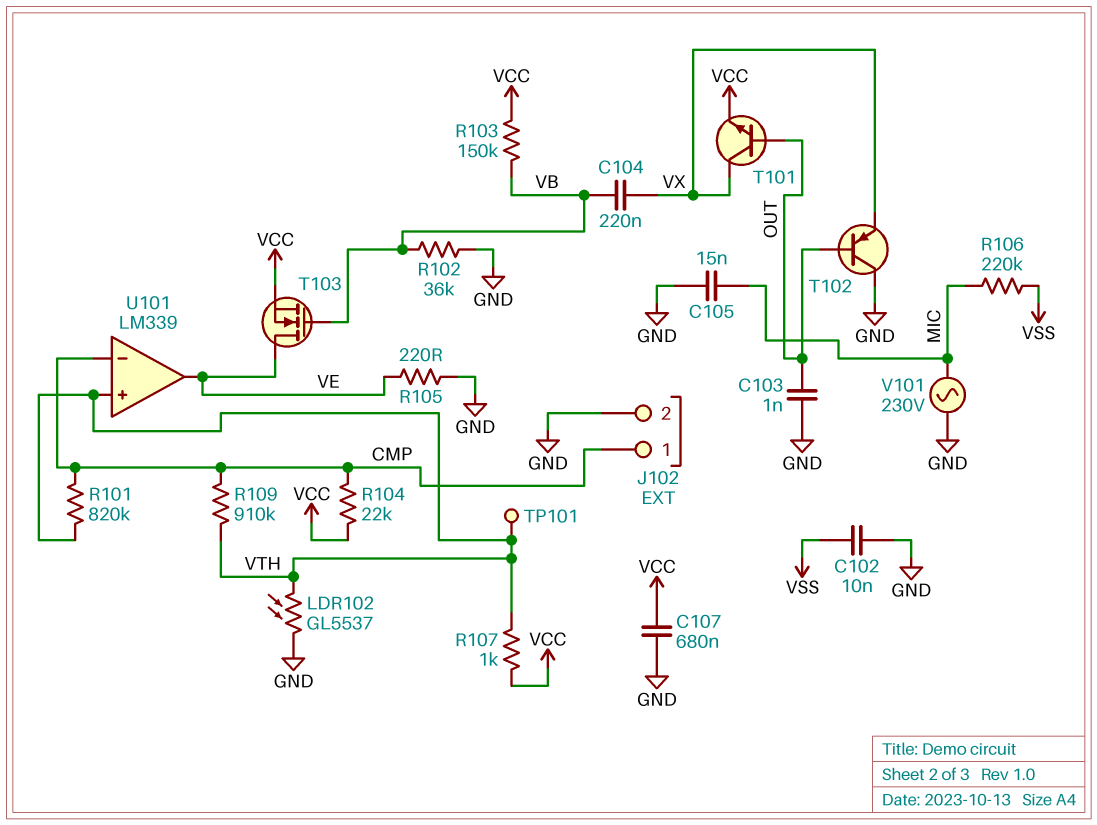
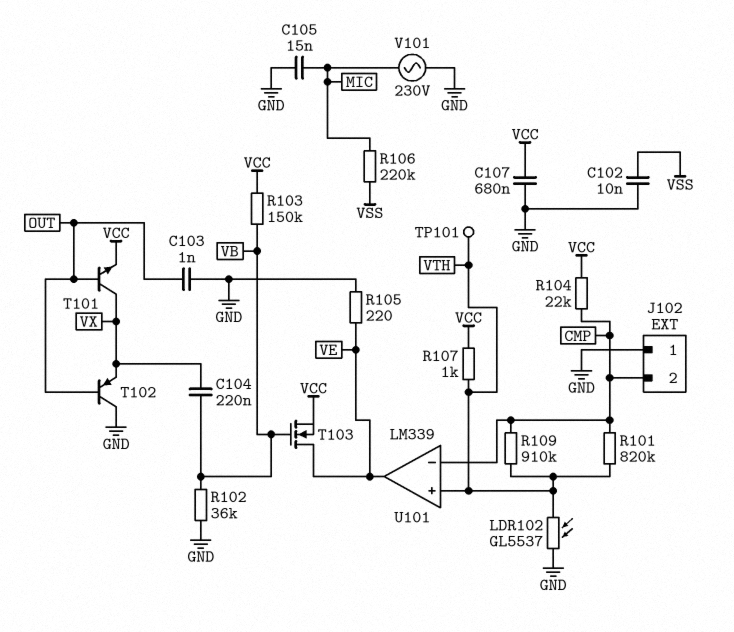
J102 pin 1: CMP -> GND
J102 pin 2: GND -> CMP

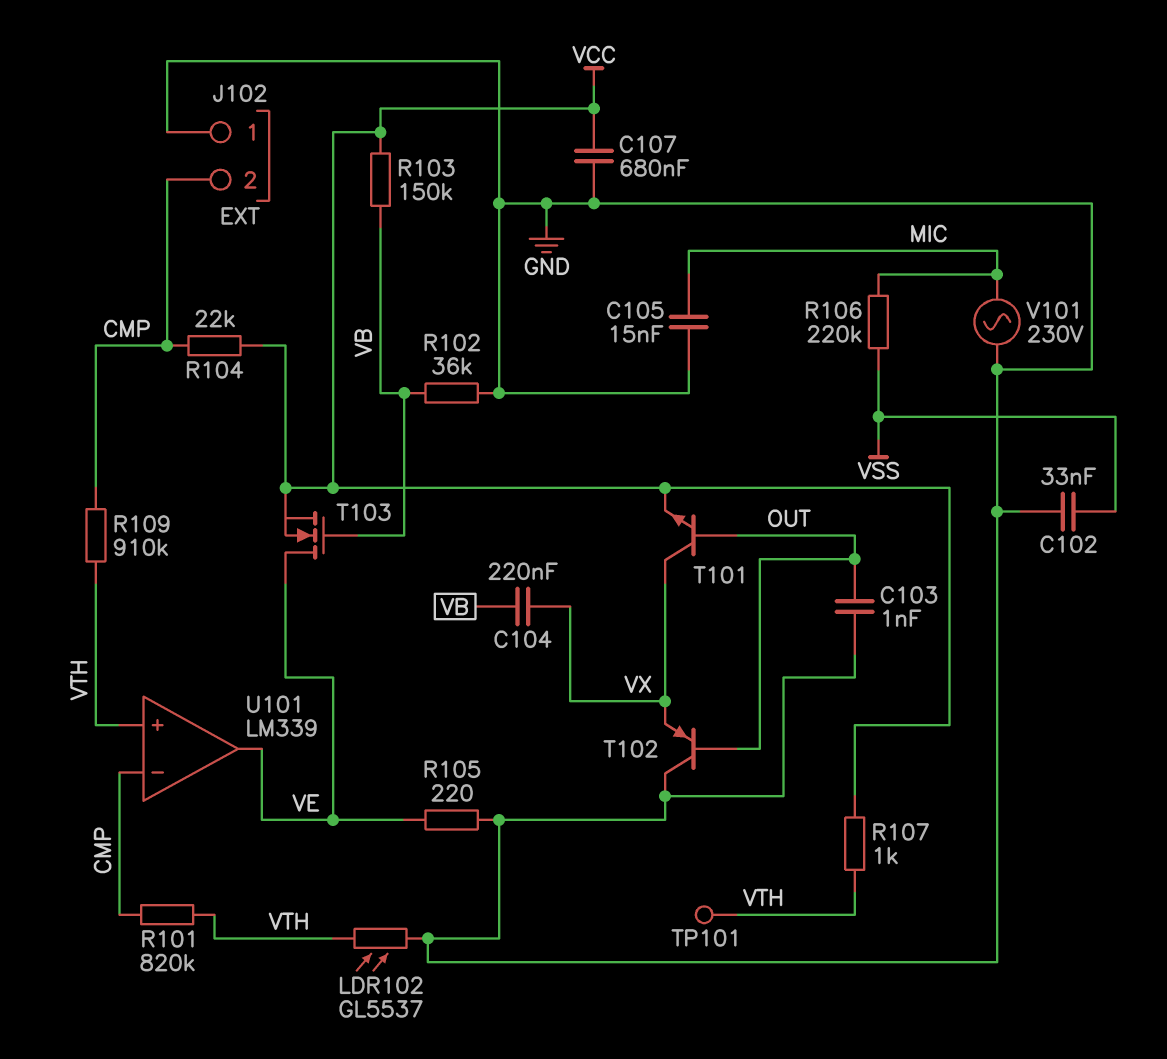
C102: 10nF (GND, VSS) -> 33nF (GND, VSS)

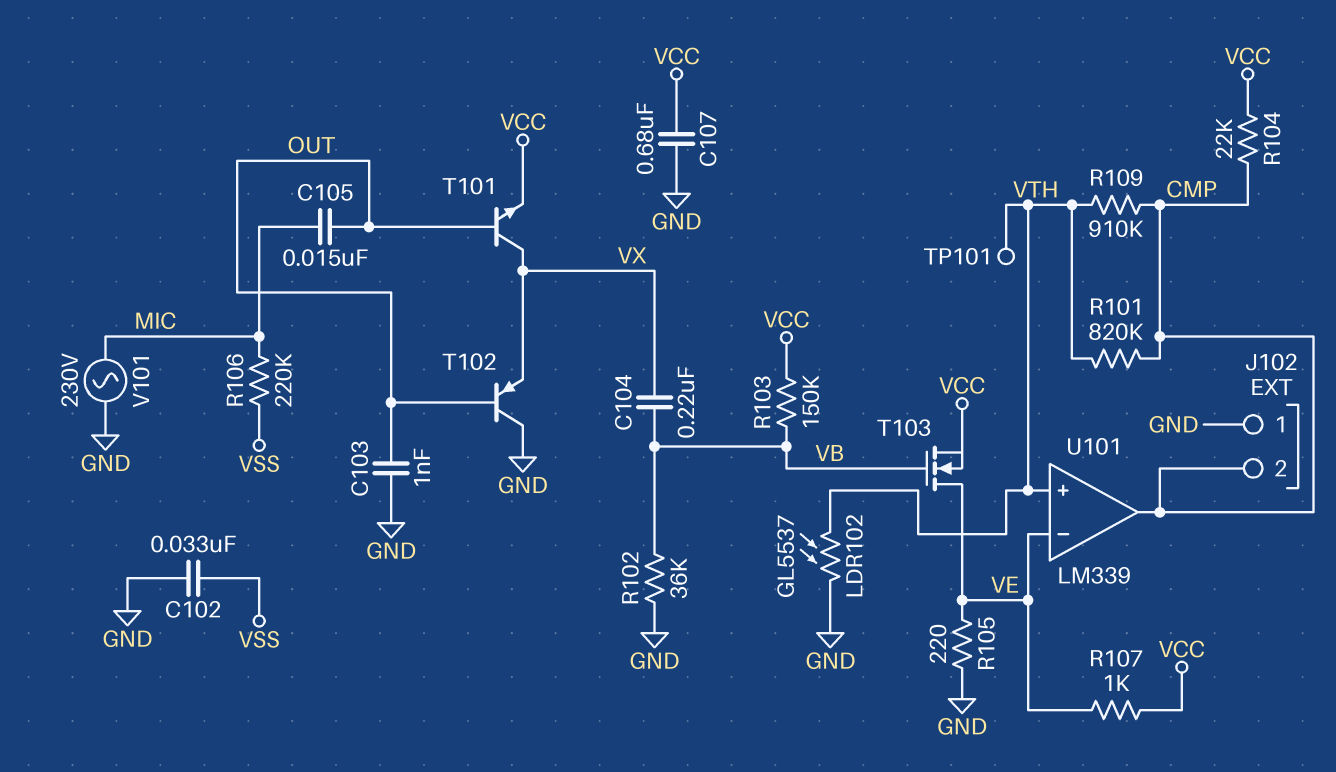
C105: 15nF (GND, MIC) -> 15nF (MIC, OUT)
R107: 1k (VCC, VTH) -> 1k (VCC, VE)
U101 pin in-: CMP -> VE
U101 pin out: VE -> CMP

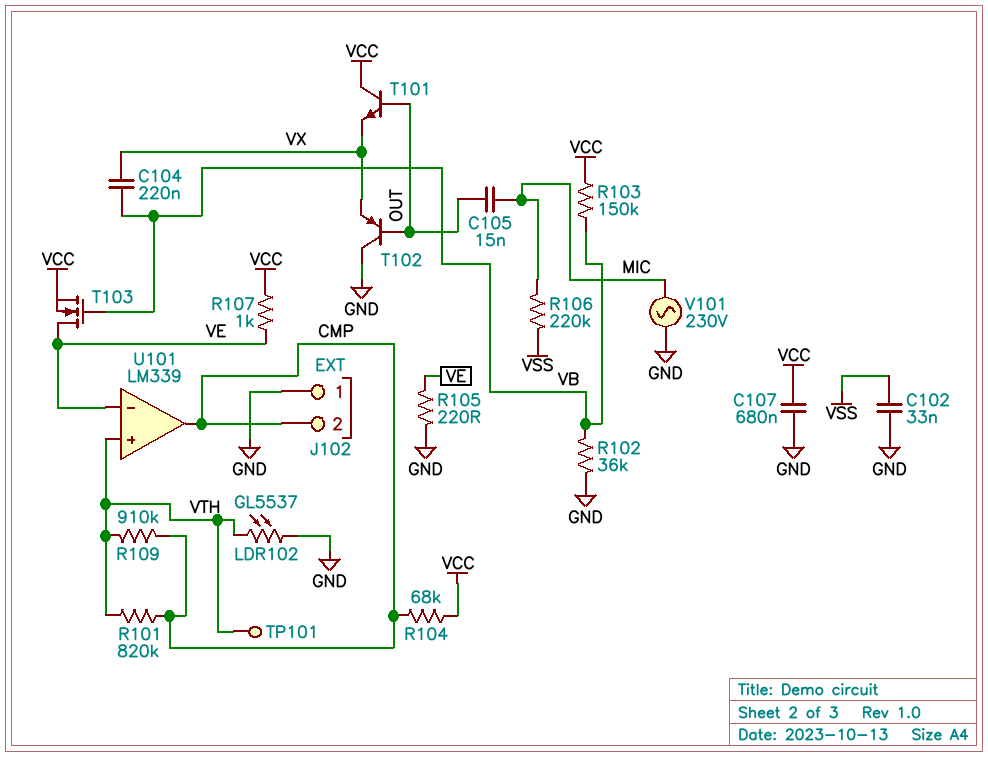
C103: 1nF (GND, OUT) -> none
R104: 22k (CMP, VCC) -> 68k (CMP, VCC)
T101: NPN (B OUT, C VX, E VCC) -> NPN (B OUT, C VCC, E VX)

